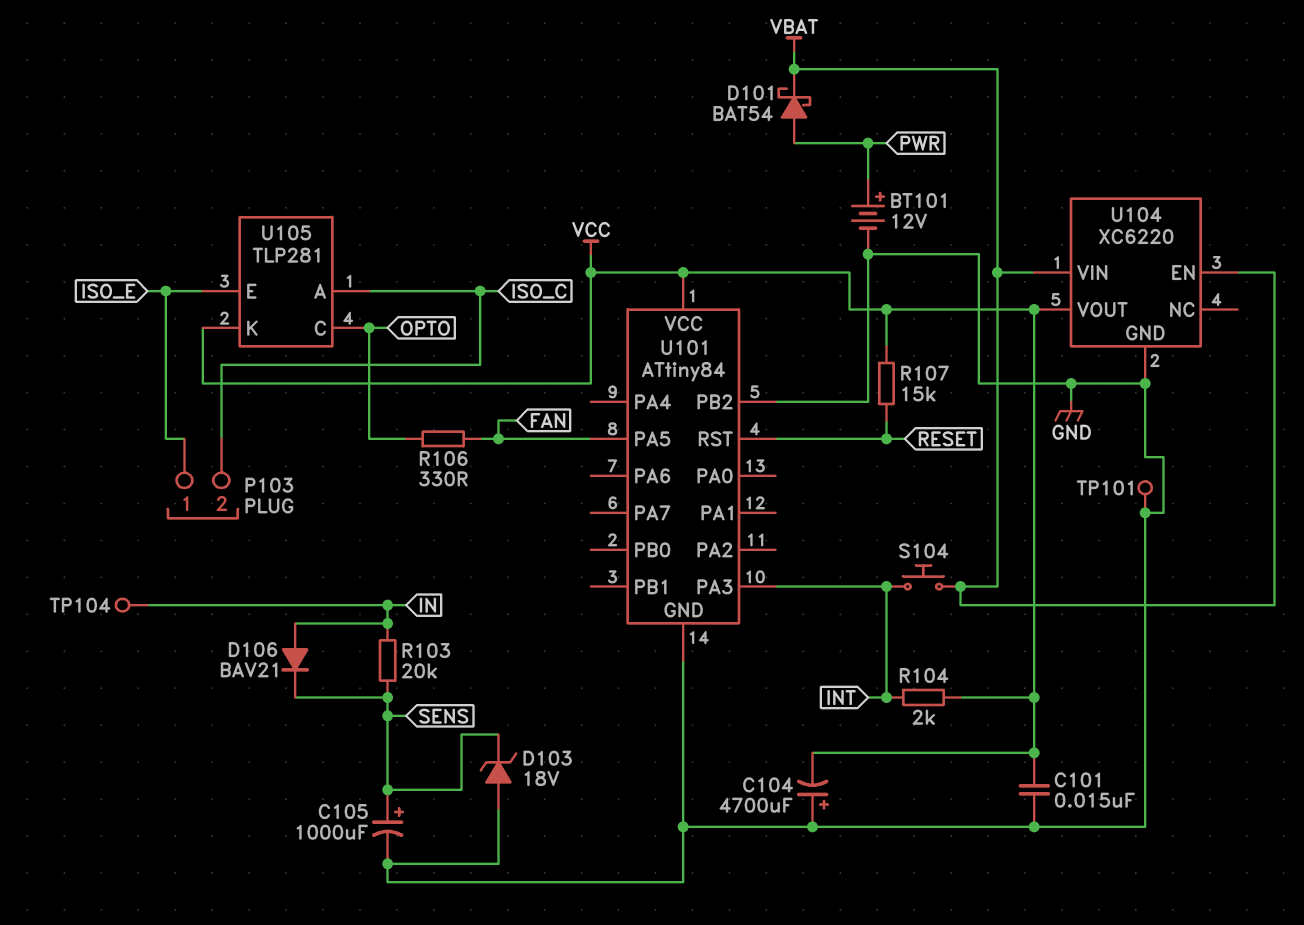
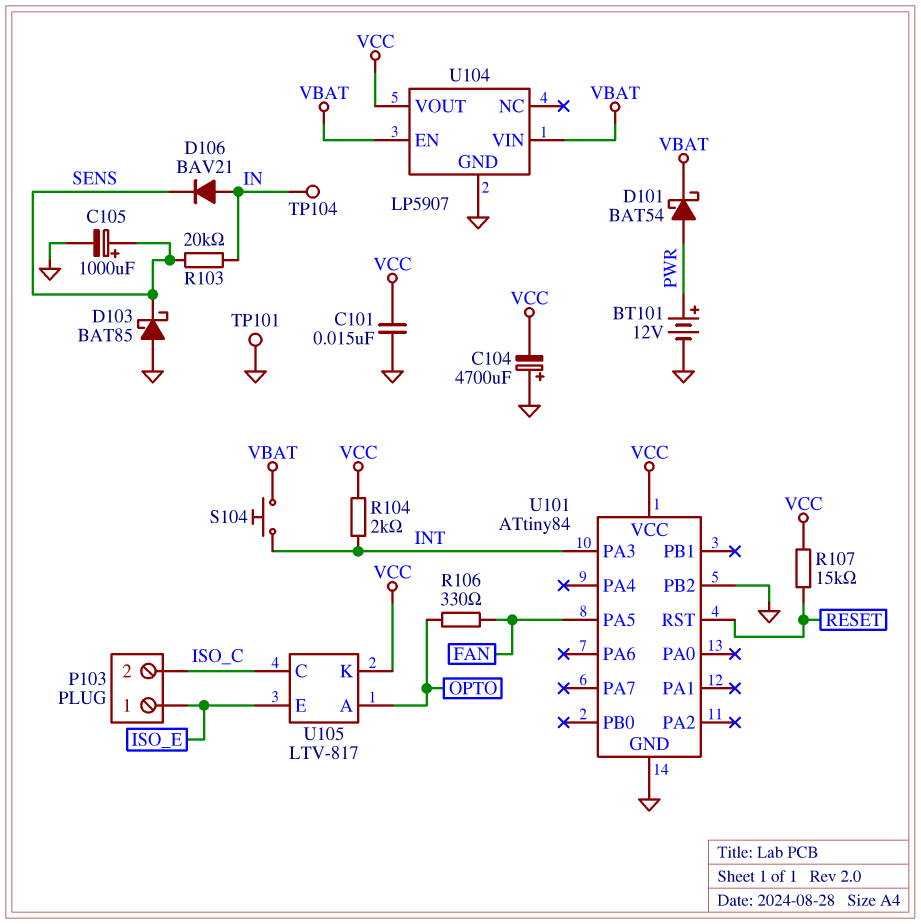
D103: zener 18V (A GND, K SENS) -> schottky BAT85 (A GND, K SENS)
U104: XC6220 -> LP5907
U105: TLP281 -> LTV-817
U105 pin A: ISO_C -> OPTO
U105 pin C: OPTO -> ISO_C

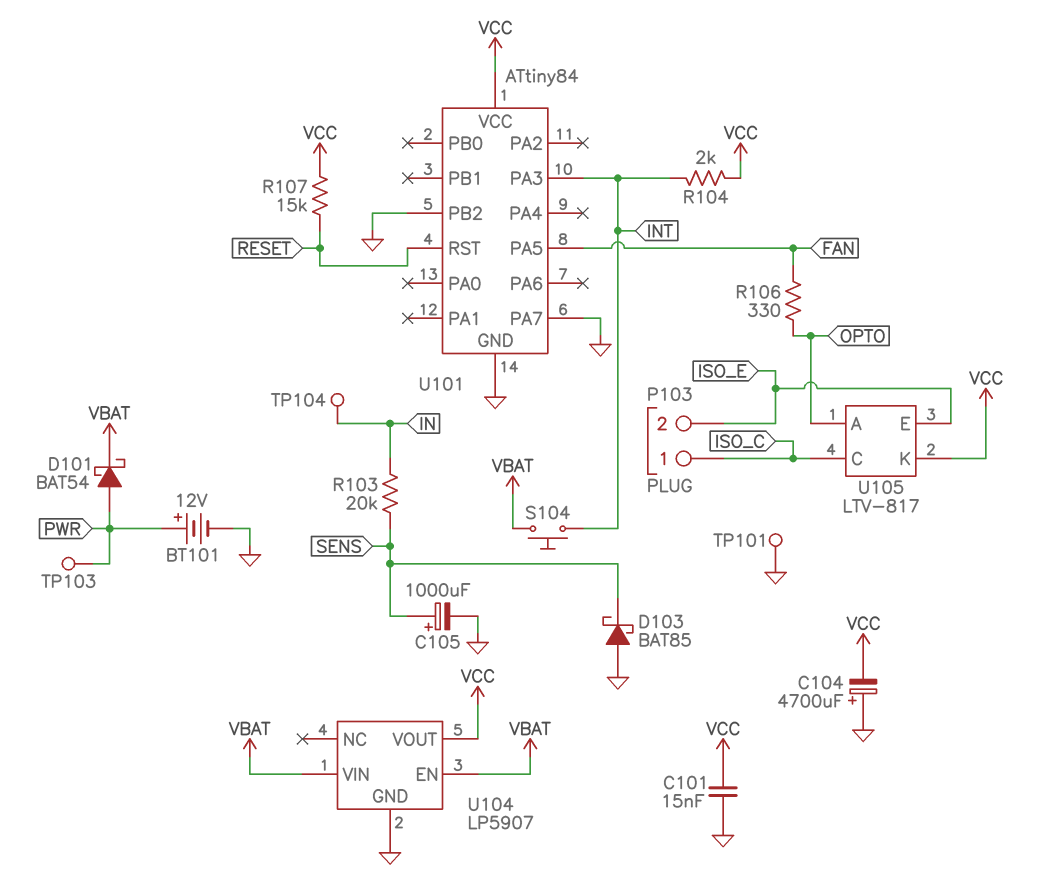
D106: diode BAV21 (A IN, K SENS) -> none
P103 pin 1: ISO_E -> ISO_C
P103 pin 2: ISO_C -> ISO_E
TP103: none -> test point (PWR)
U101 pin PA7: none -> GND

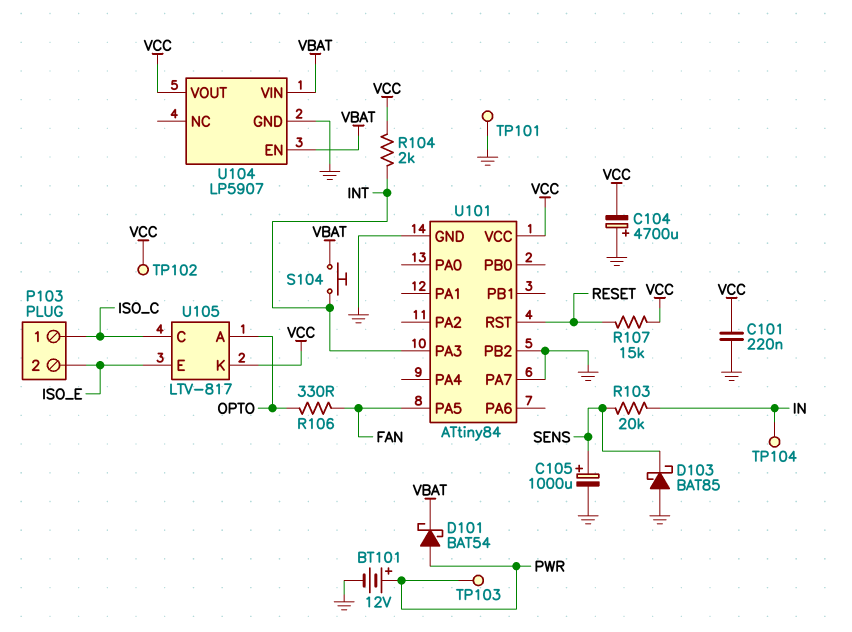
C101: 15nF (GND, VCC) -> 220nF (GND, VCC)
TP102: none -> test point (VCC)

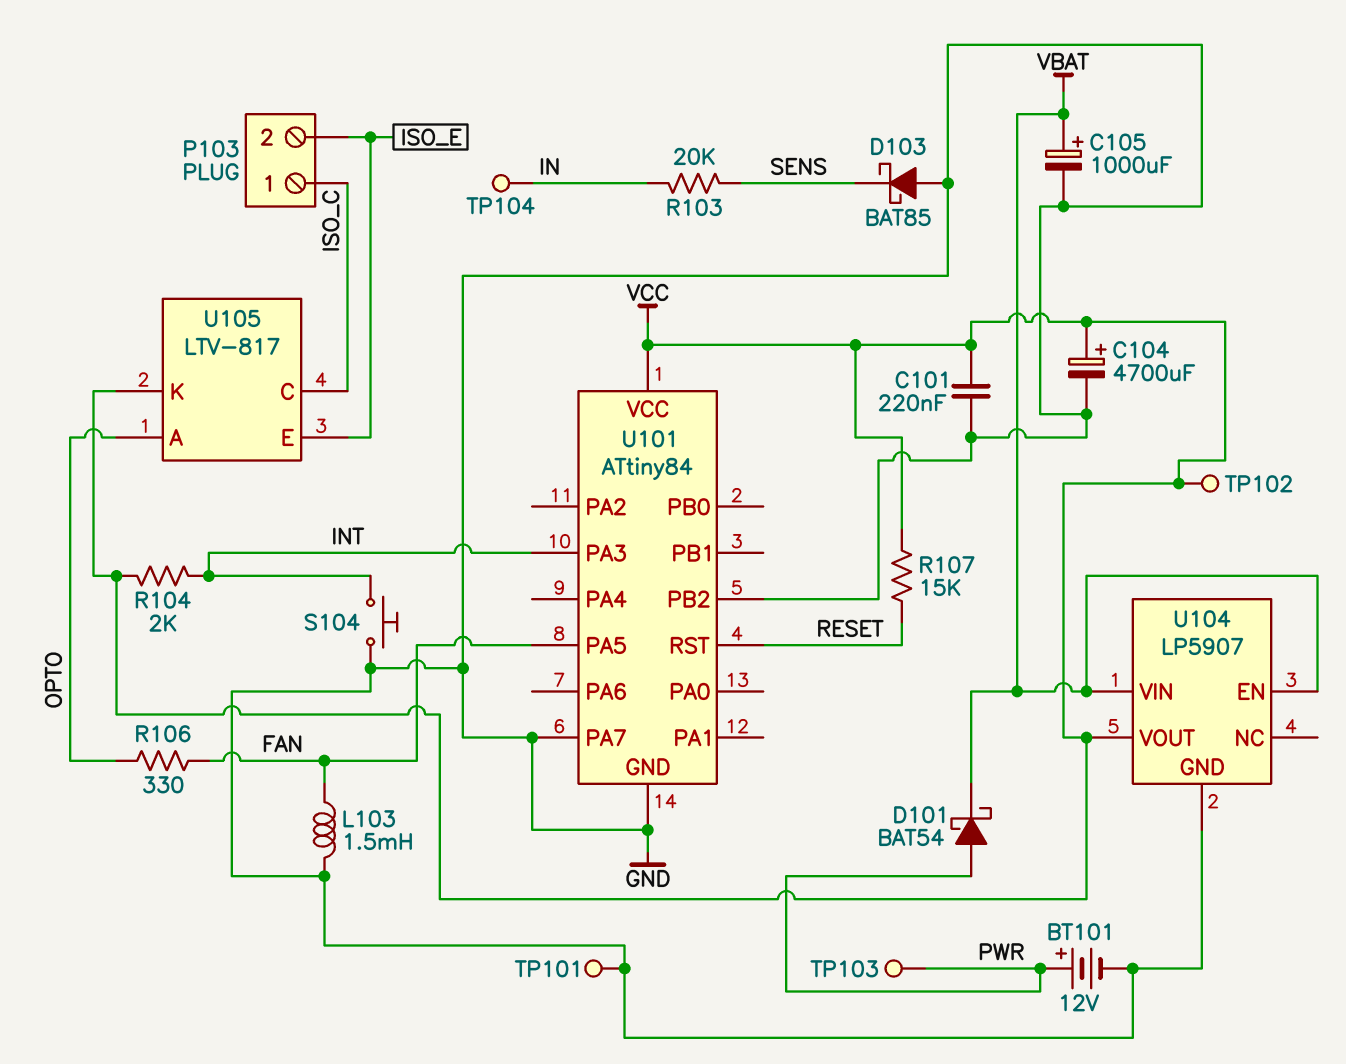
C104: 4700uF (plus GND, minus VCC) -> 4700uF (plus VCC, minus GND)
C105: 1000uF (plus SENS, minus GND) -> 1000uF (plus VBAT, minus GND)
L103: none -> 1.5mH (FAN, GND)
S104: button (INT, VBAT) -> button (GND, INT)

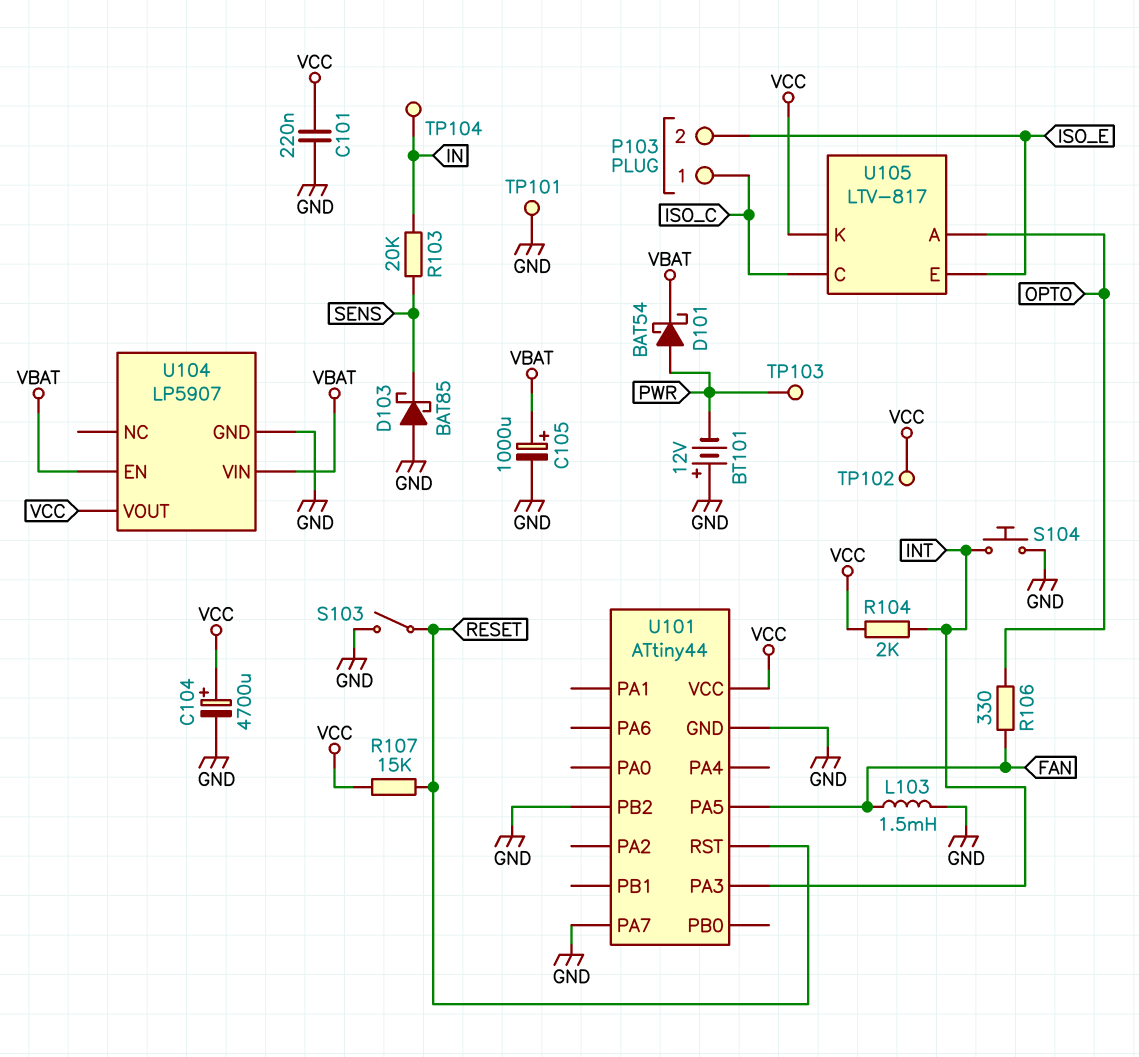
BT101: 12V (plus PWR, minus GND) -> 12V (plus GND, minus PWR)
S103: none -> switch (GND, RESET)
U101: ATtiny84 -> ATtiny44

